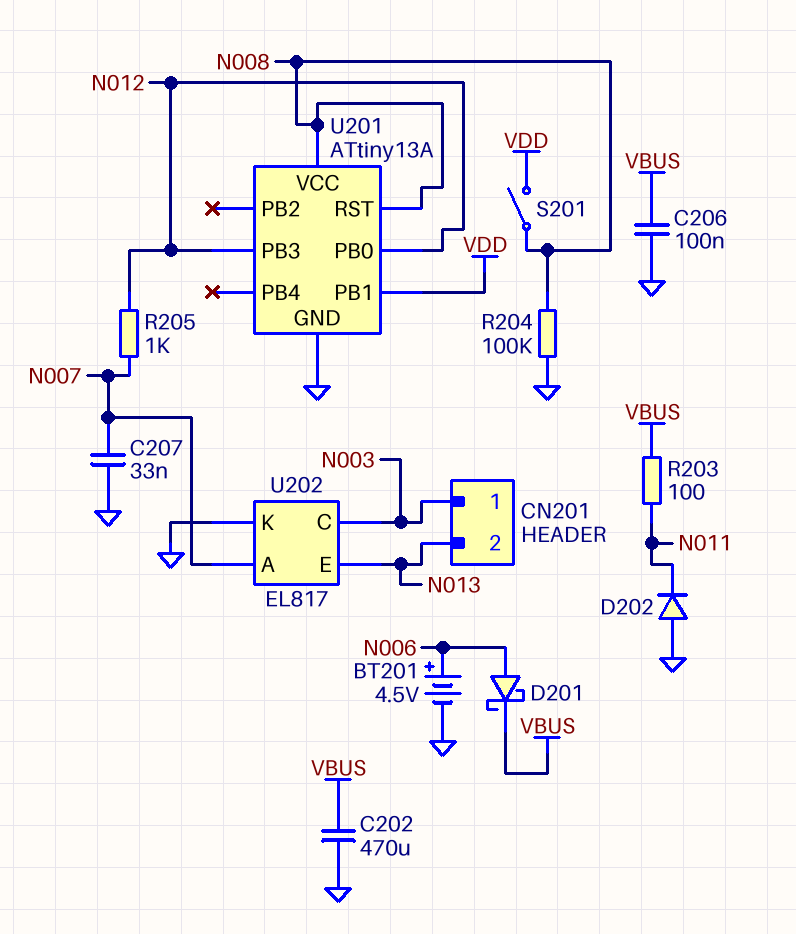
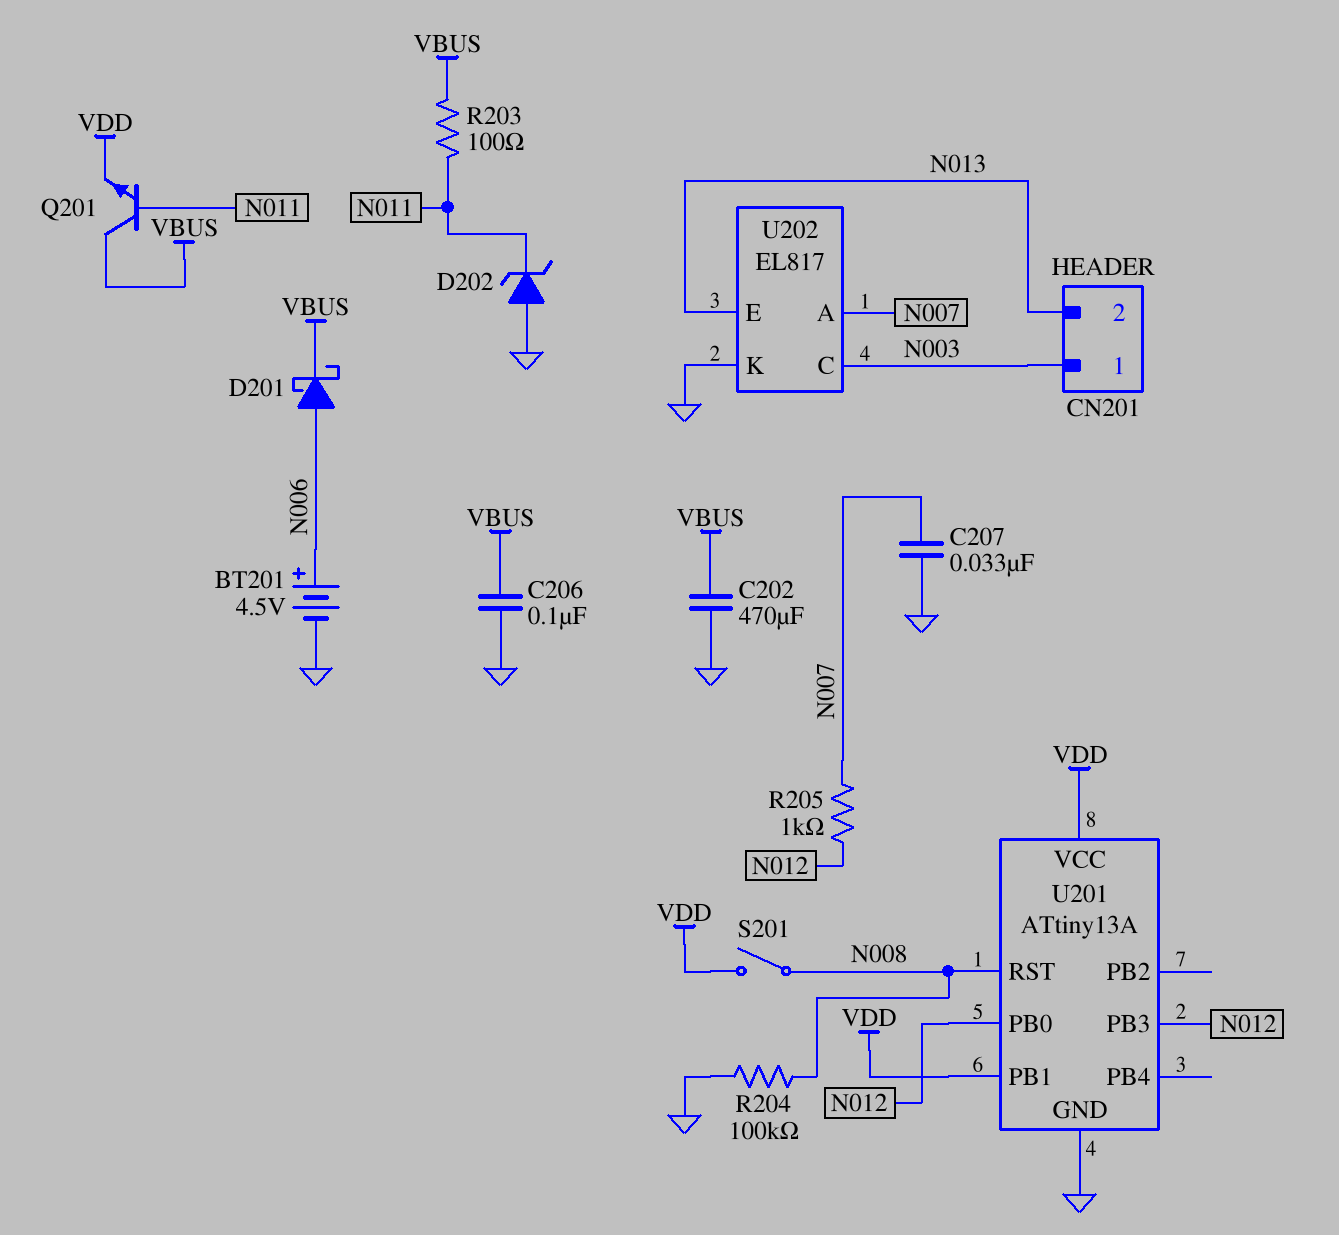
D202: diode (A GND, K N011) -> zener (A GND, K N011)
Q201: none -> NPN (B N011, C VBUS, E VDD)
U201 pin VCC: N008 -> VDD

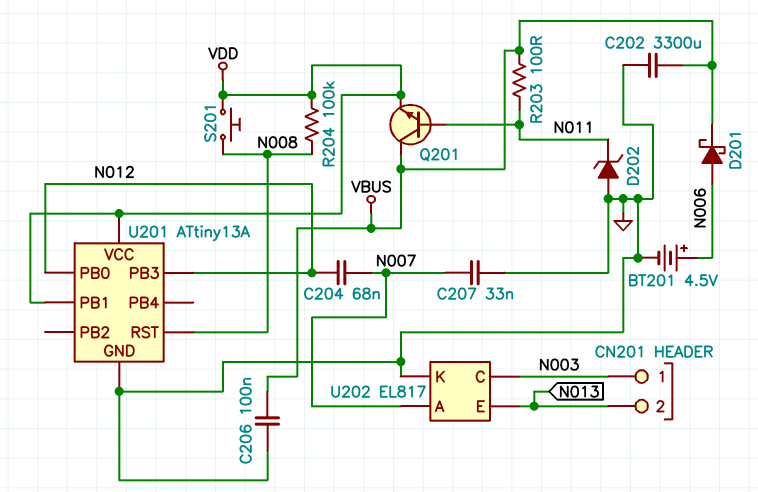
C202: 470uF (GND, VBUS) -> 3300uF (GND, VBUS)
C204: none -> 68nF (N007, N012)
R204: 100k (GND, N008) -> 100k (N008, VDD)
R205: 1k (N007, N012) -> none
S201: switch (N008, VDD) -> button (N008, VDD)

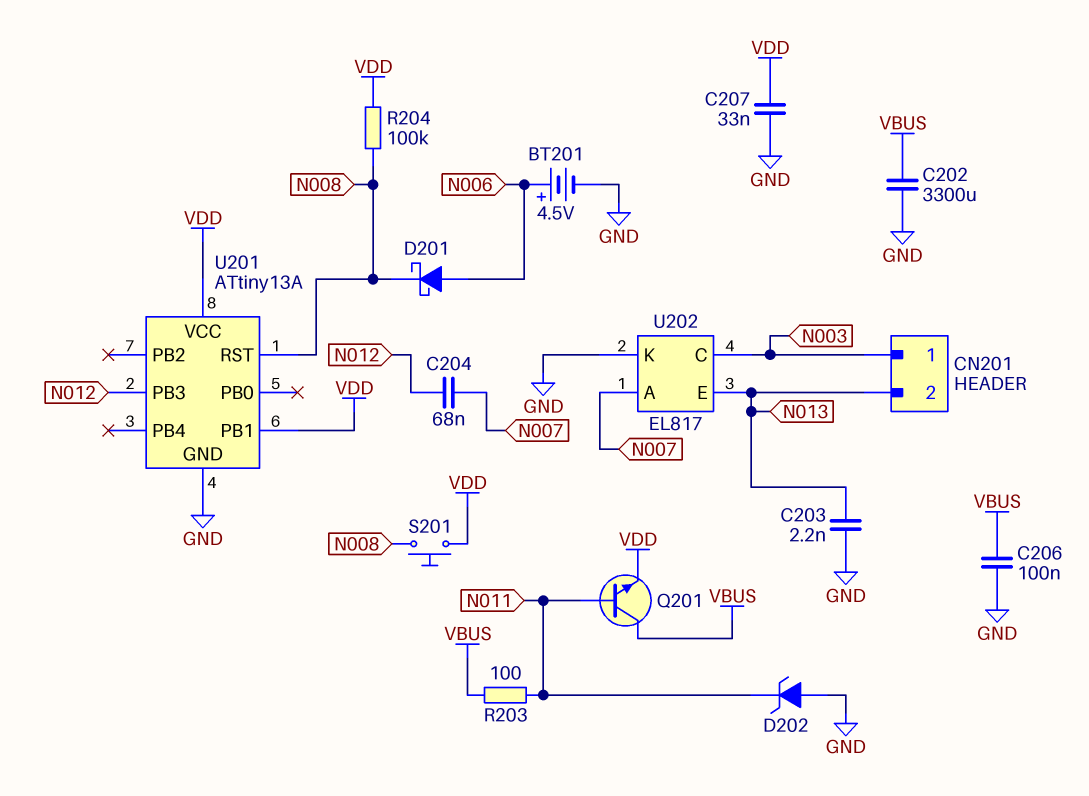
C203: none -> 2.2nF (GND, N013)
C207: 33nF (GND, N007) -> 33nF (GND, VDD)
D201: schottky (A N006, K VBUS) -> schottky (A N006, K N008)
U201 pin PB0: N012 -> none

